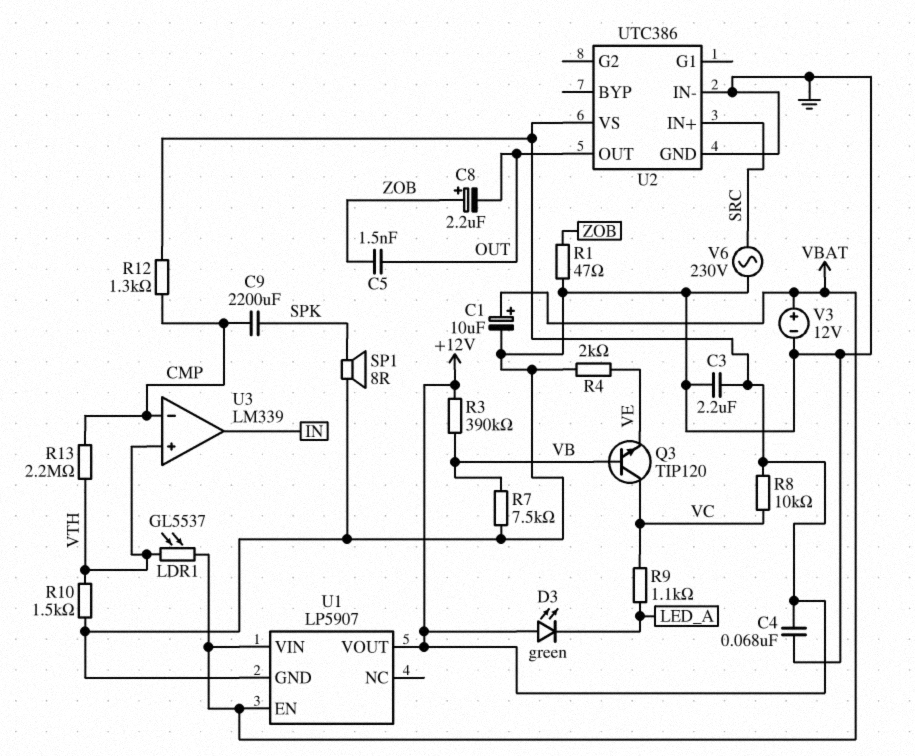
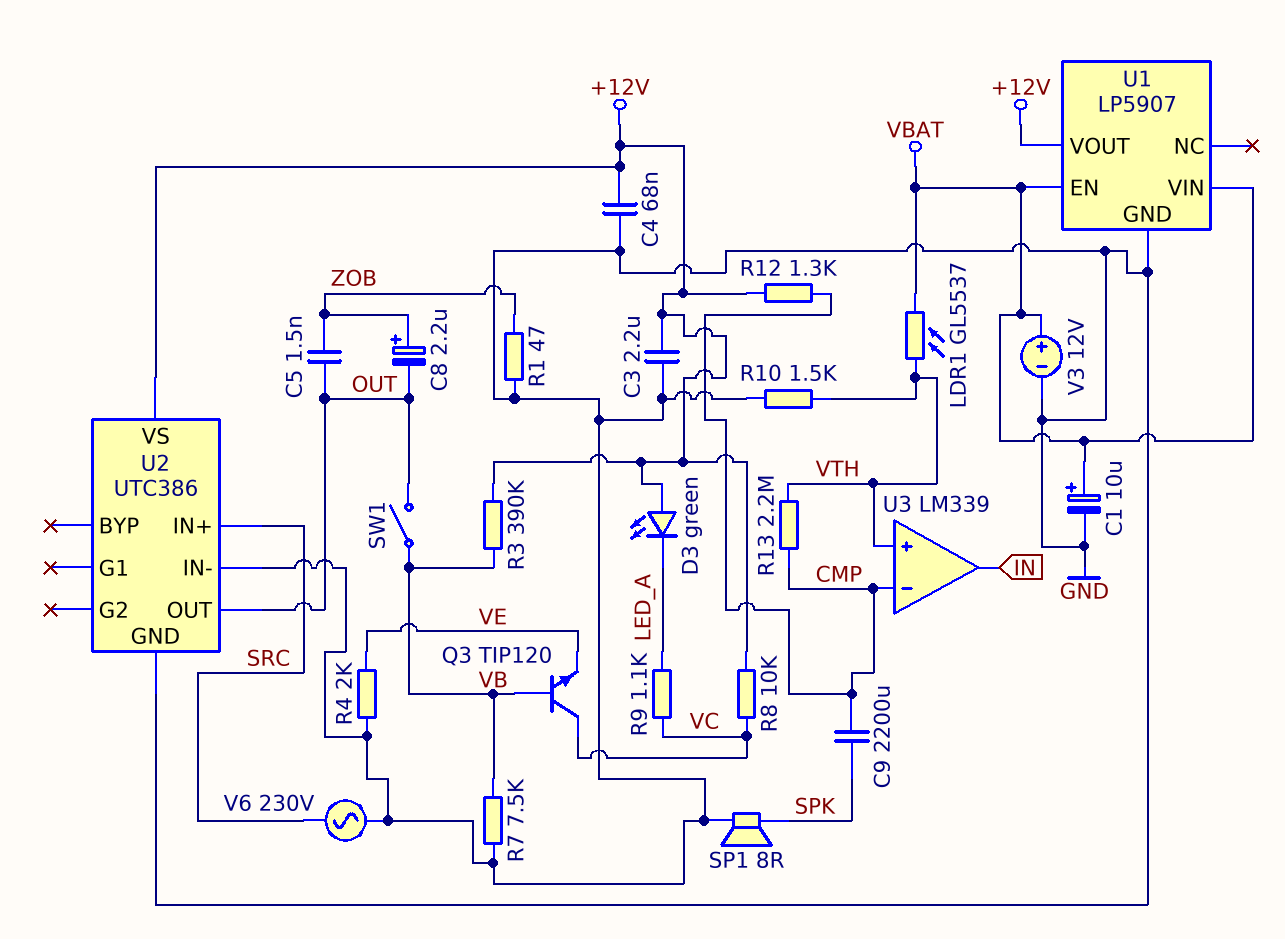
SW1: none -> switch (OUT, VB)

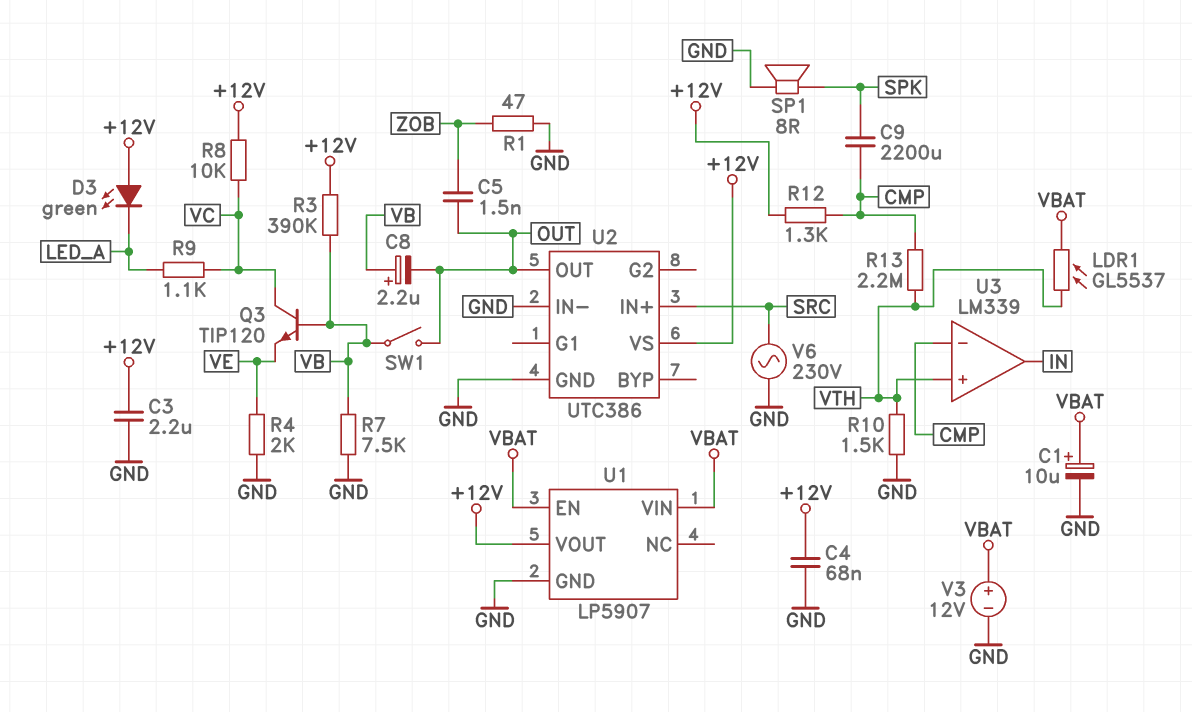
C8: 2.2uF (plus ZOB, minus OUT) -> 2.2uF (plus VB, minus OUT)

